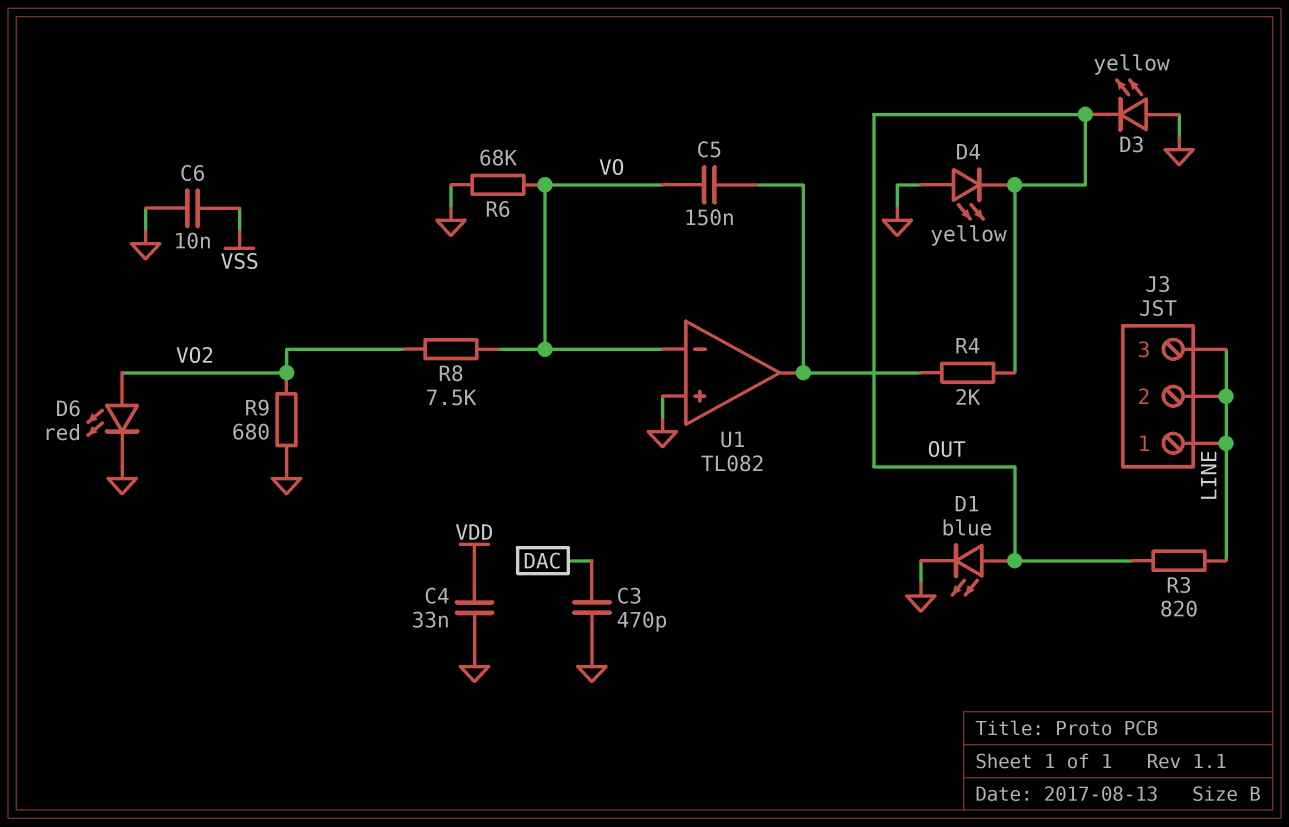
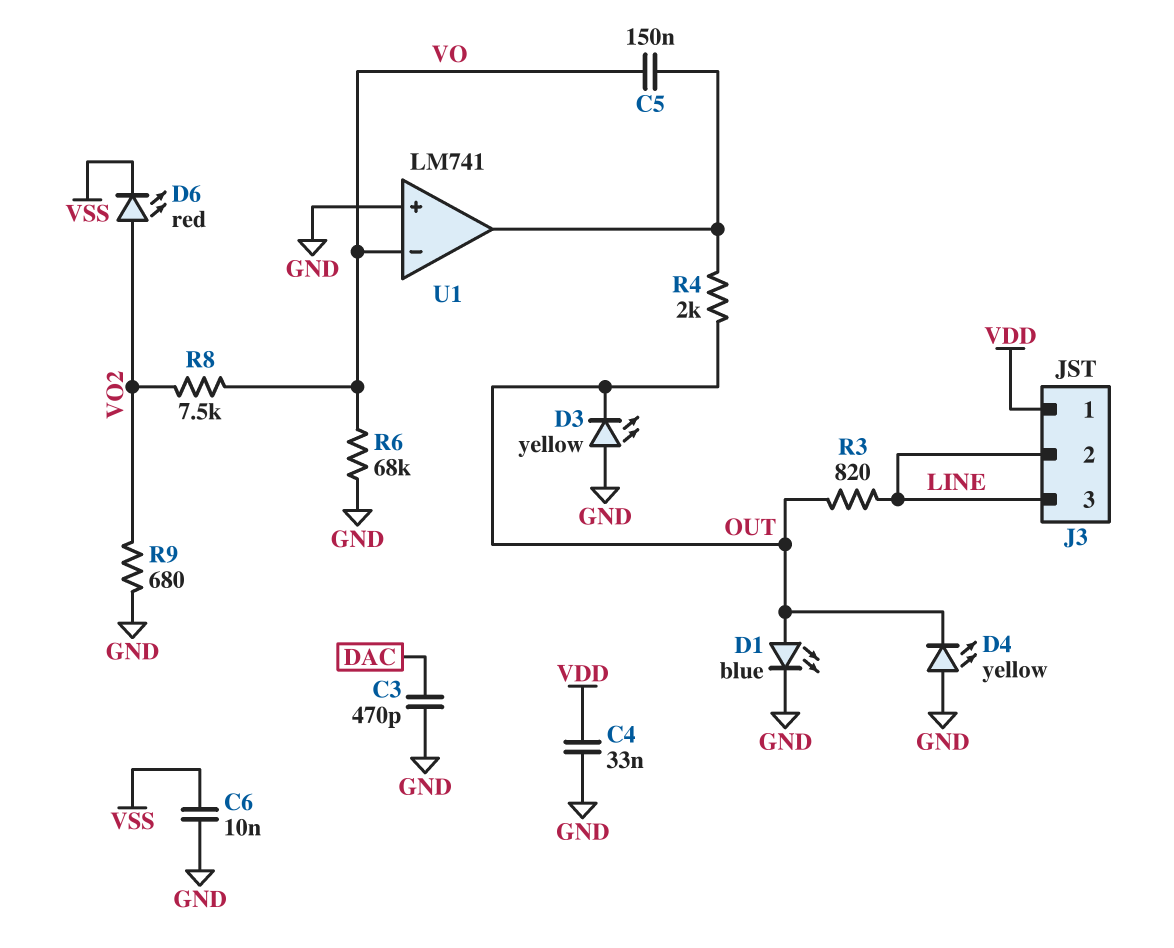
D6: LED red (A VO2, K GND) -> LED red (A VO2, K VSS)
J3 pin 1: LINE -> VDD
U1: TL082 -> LM741

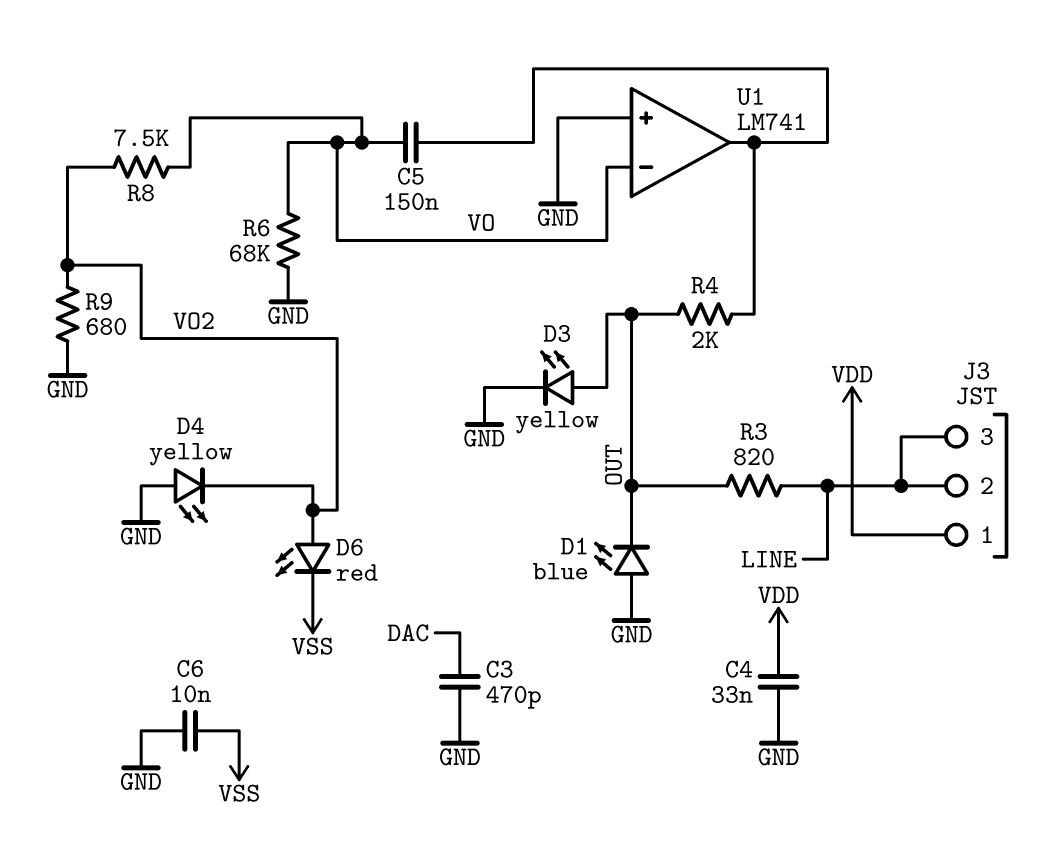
D1: LED blue (A OUT, K GND) -> LED blue (A GND, K OUT)
D3: LED yellow (A GND, K OUT) -> LED yellow (A OUT, K GND)
D4: LED yellow (A GND, K OUT) -> LED yellow (A GND, K VO2)

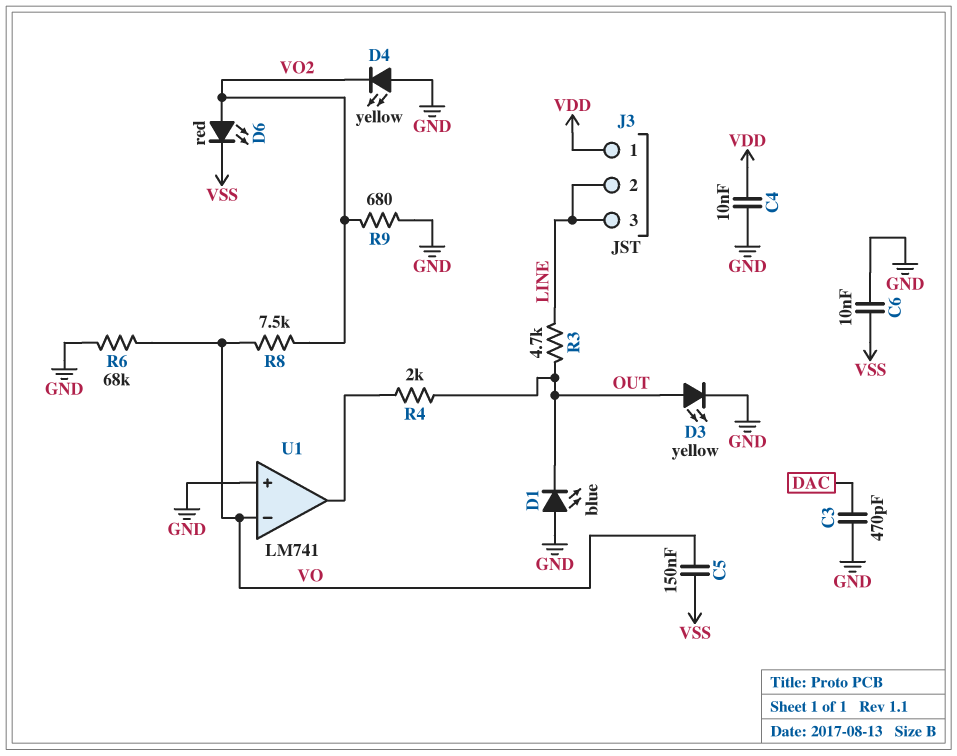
C4: 33nF (GND, VDD) -> 10nF (GND, VDD)
C5: 150nF (U1/out, VO) -> 150nF (VO, VSS)
R3: 820 (LINE, OUT) -> 4.7k (LINE, OUT)

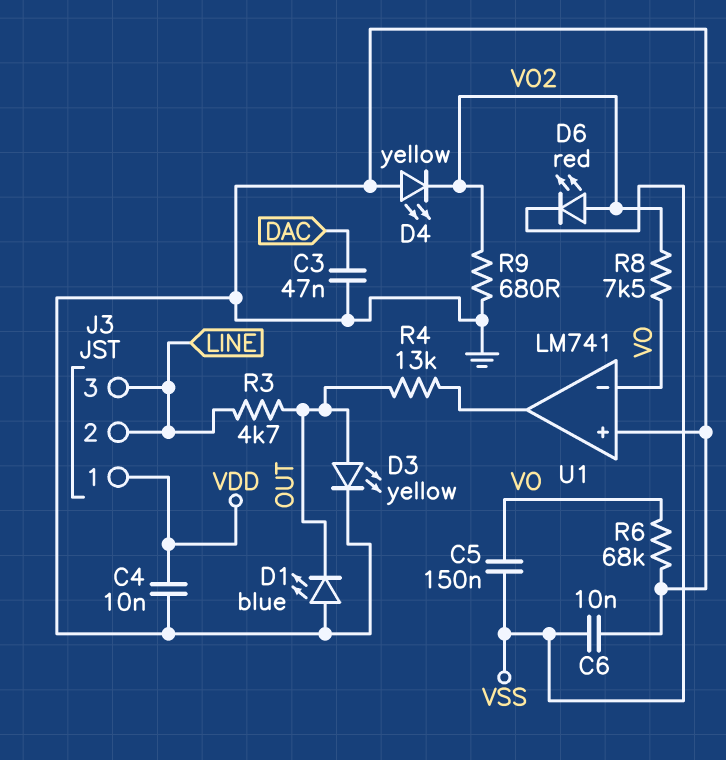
C3: 470pF (DAC, GND) -> 47nF (DAC, GND)
R4: 2k (OUT, U1/out) -> 13k (OUT, U1/out)

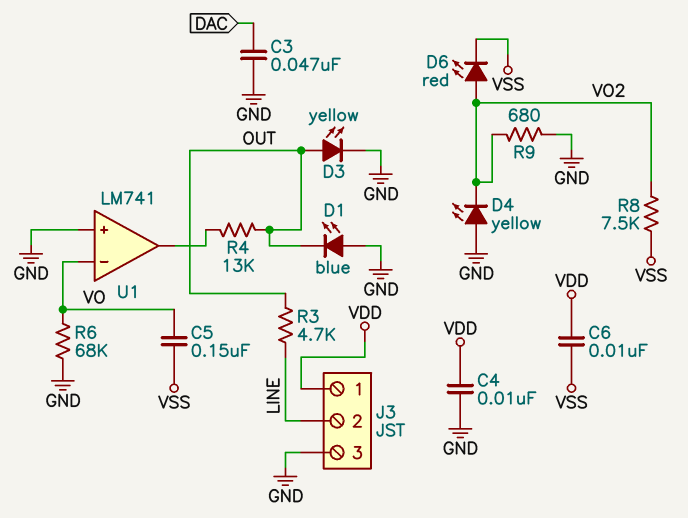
C6: 10nF (GND, VSS) -> 10nF (VDD, VSS)
J3 pin 3: LINE -> GND
R8: 7.5k (VO, VO2) -> 7.5k (VO2, VSS)

